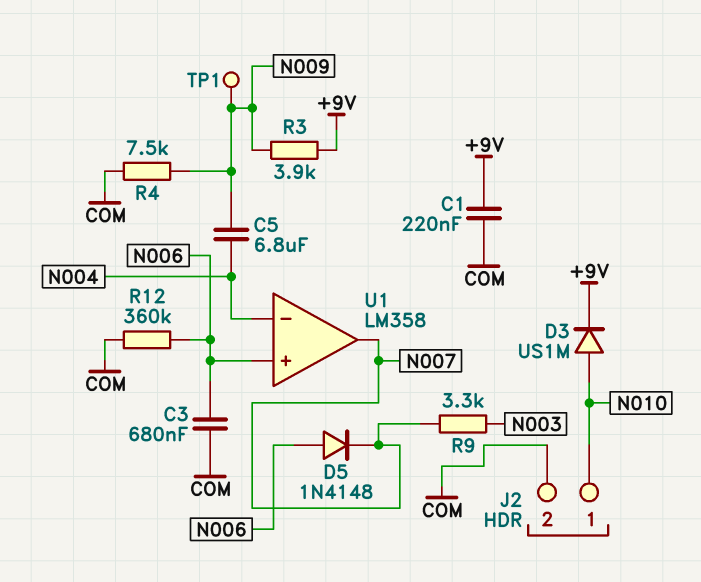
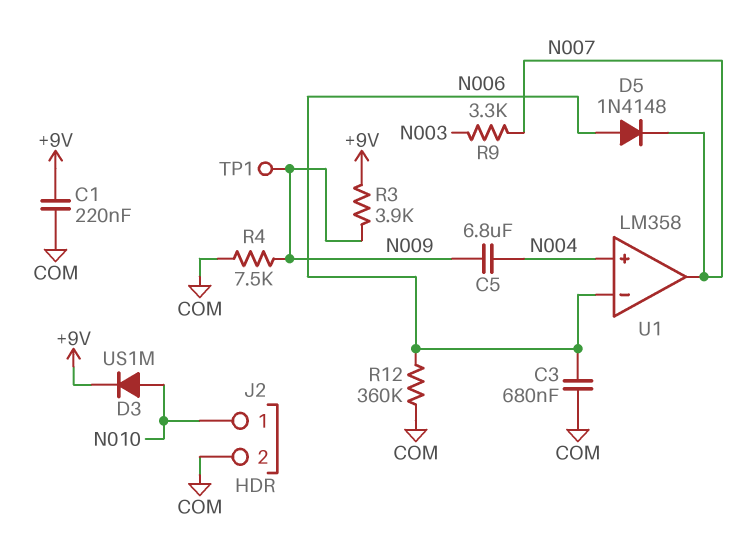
U1 pin in+: N006 -> N004
U1 pin in-: N004 -> N006

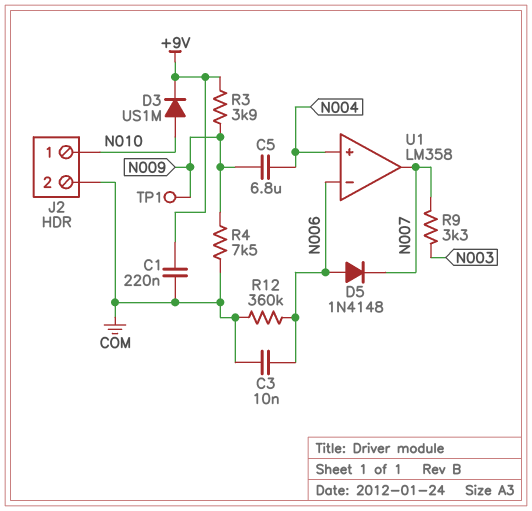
C3: 680nF (COM, N006) -> 10nF (COM, N006)

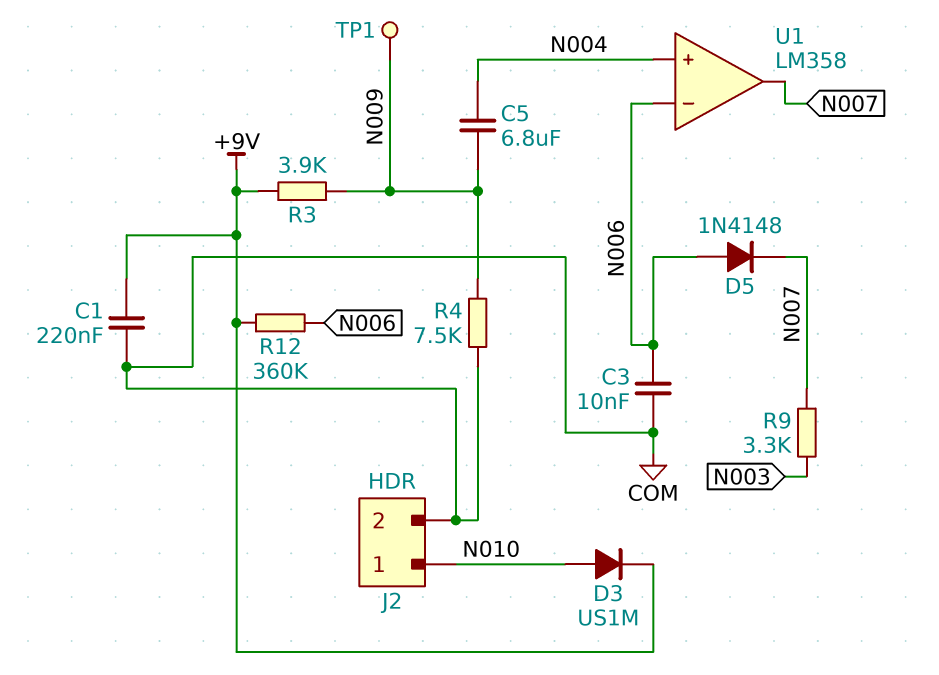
R12: 360k (COM, N006) -> 360k (+9V, N006)

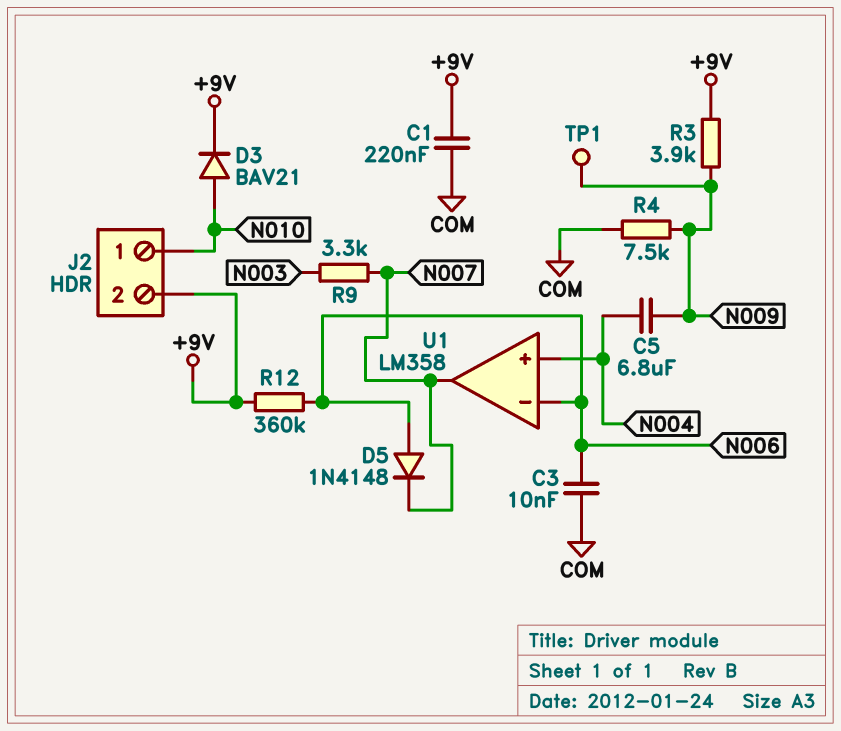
D3: diode US1M (A N010, K +9V) -> diode BAV21 (A N010, K +9V)
J2 pin 2: COM -> +9V

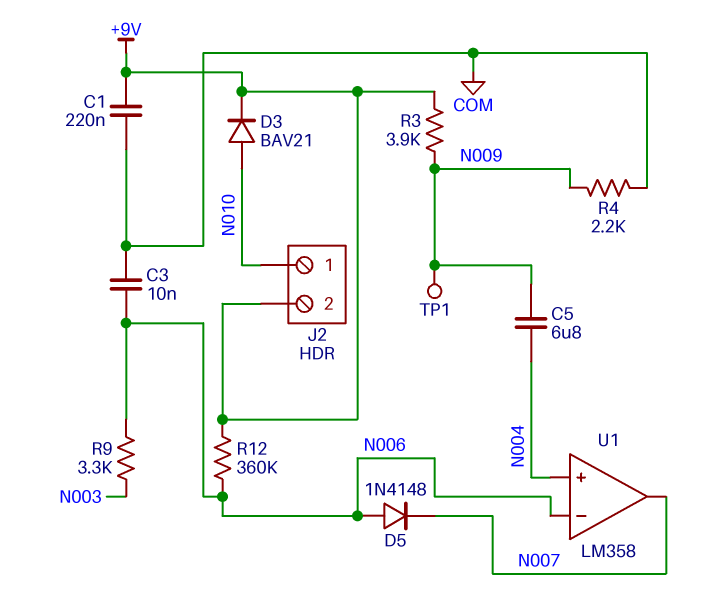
R4: 7.5k (COM, N009) -> 2.2k (COM, N009)
R9: 3.3k (N003, N007) -> 3.3k (N003, N006)

